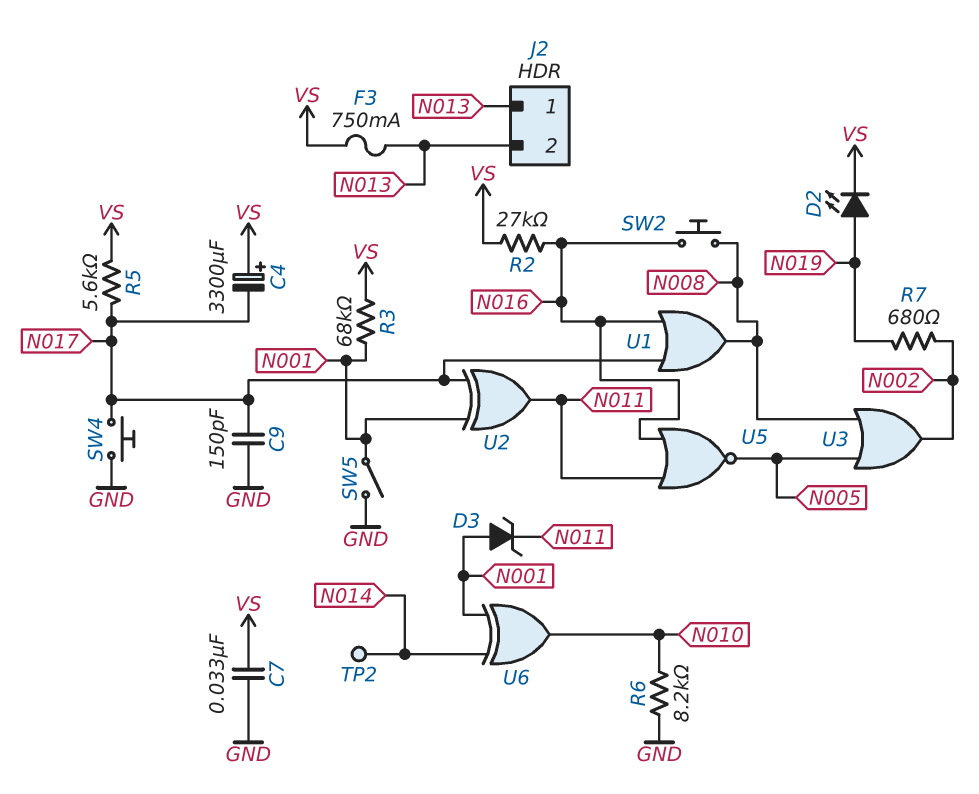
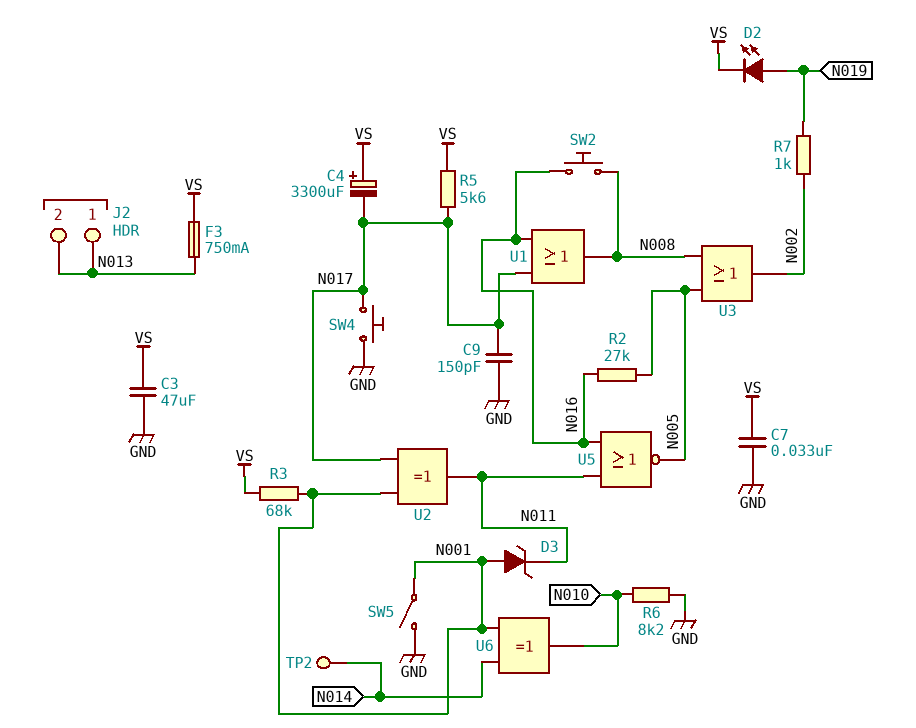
C3: none -> 47uF (GND, VS)
R2: 27k (N016, VS) -> 27k (N005, N016)
R7: 680 (N002, N019) -> 1k (N002, N019)

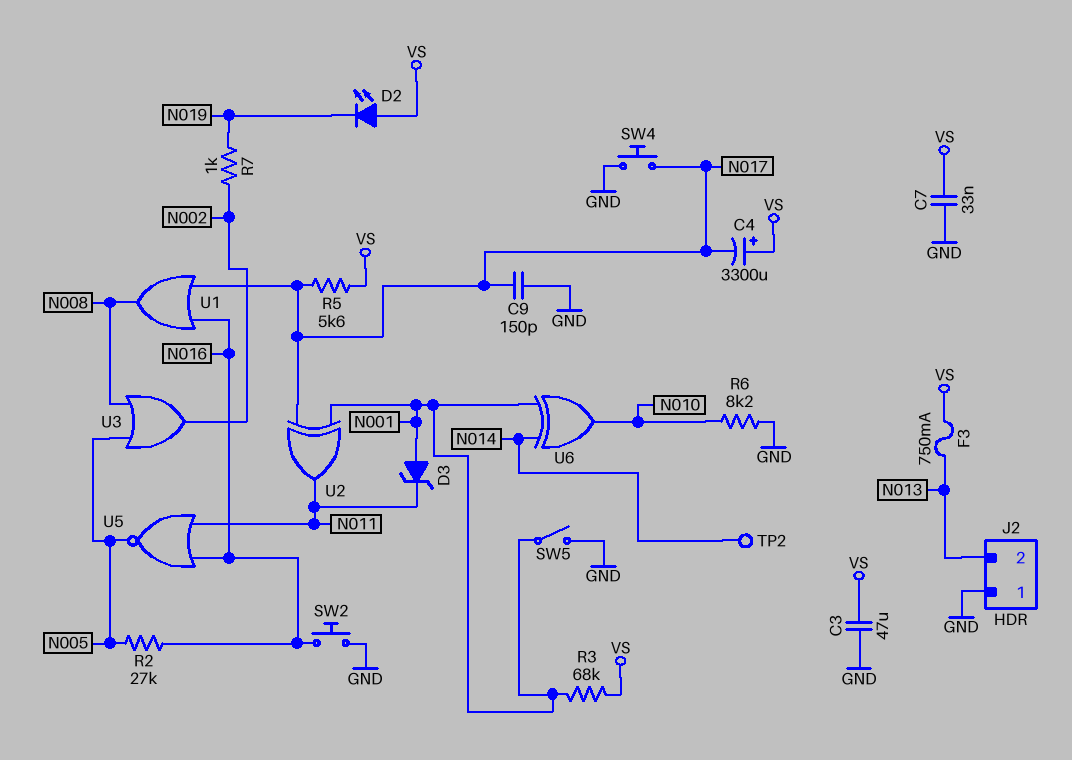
D2: LED (A N019, K VS) -> LED (A VS, K N019)
J2 pin 1: N013 -> GND
SW2: button (N008, N016) -> button (GND, N016)

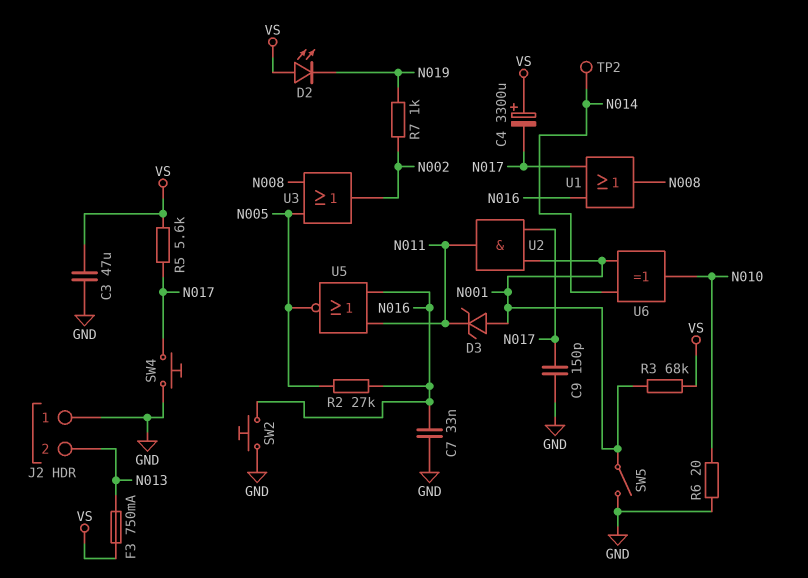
C7: 33nF (GND, VS) -> 33nF (GND, N016)
R6: 8.2k (GND, N010) -> 20 (GND, N010)
U2: XOR (in N001, in N017, out N011) -> AND (in N001, in N017, out N011)

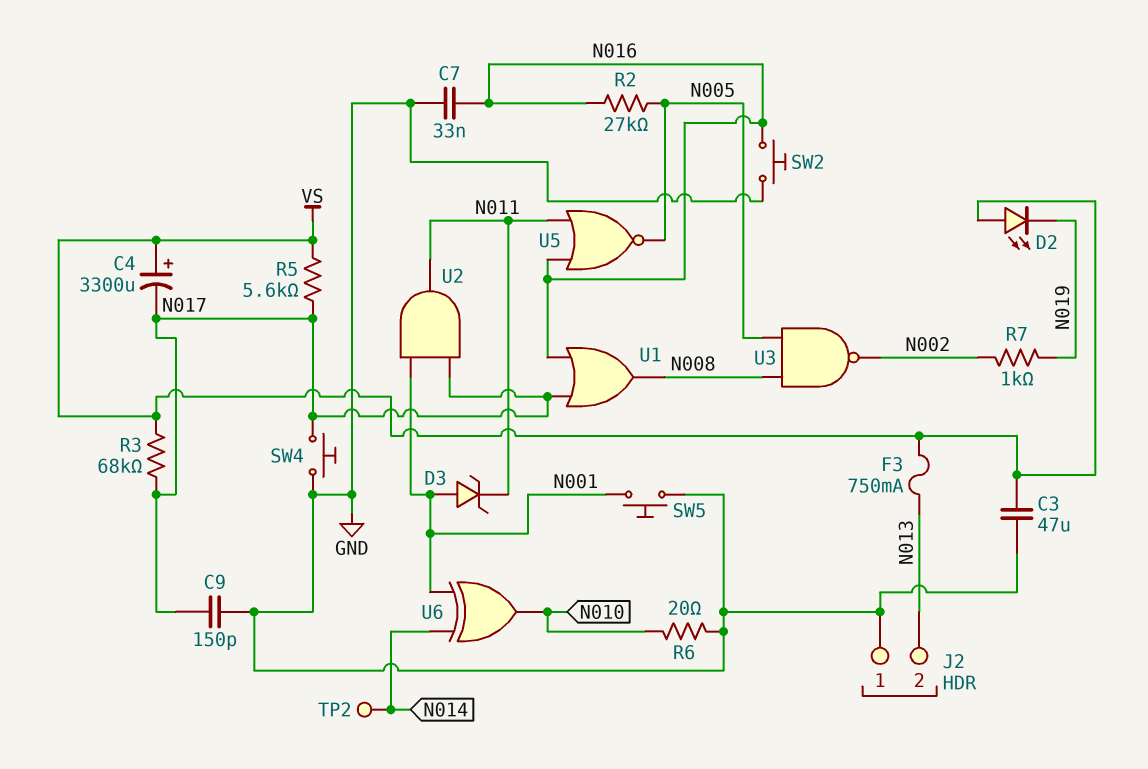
R3: 68k (N001, VS) -> 68k (N017, VS)
SW5: switch (GND, N001) -> button (GND, N001)
U3: OR (in N005, in N008, out N002) -> NAND (in N005, in N008, out N002)

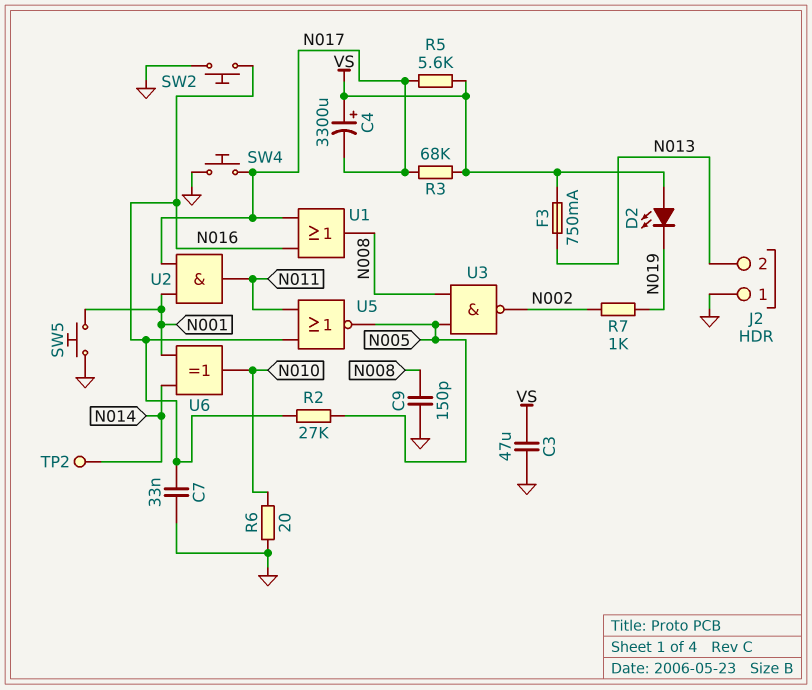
C9: 150pF (GND, N017) -> 150pF (GND, N008)
D3: zener (A N001, K N011) -> none

